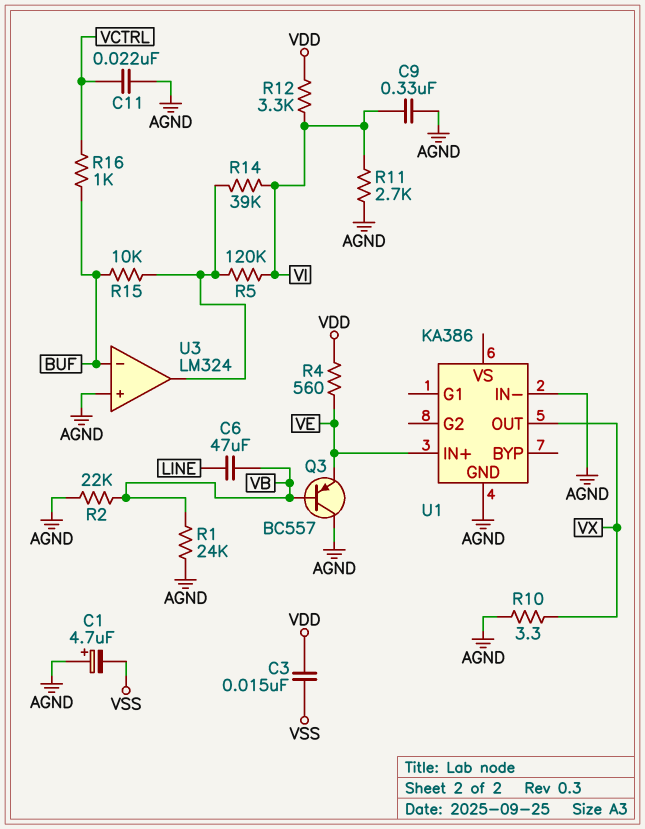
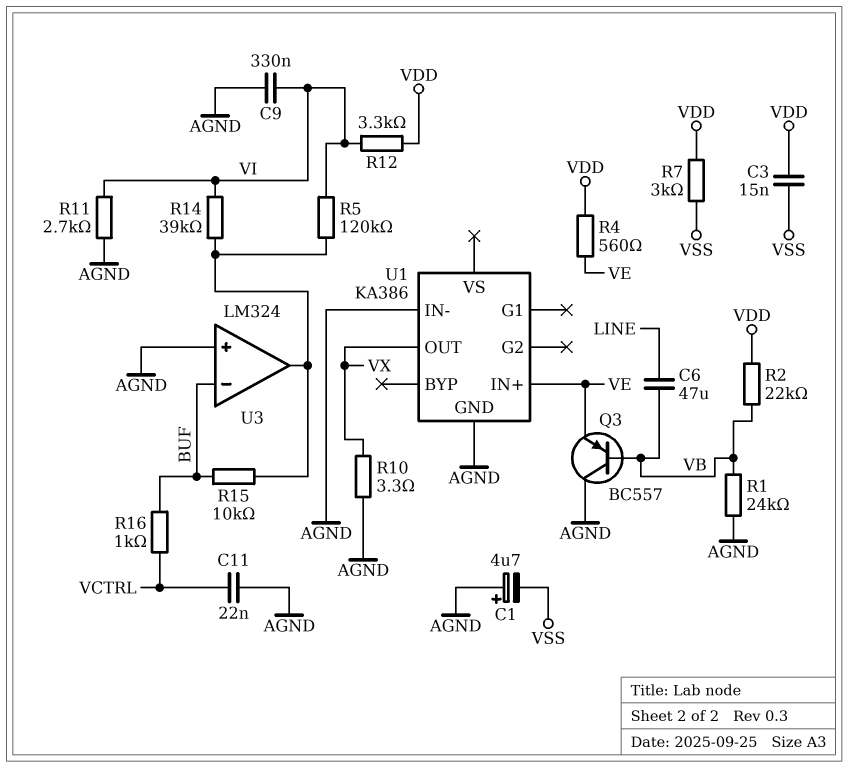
R2: 22k (AGND, VB) -> 22k (VB, VDD)
R7: none -> 3k (VDD, VSS)

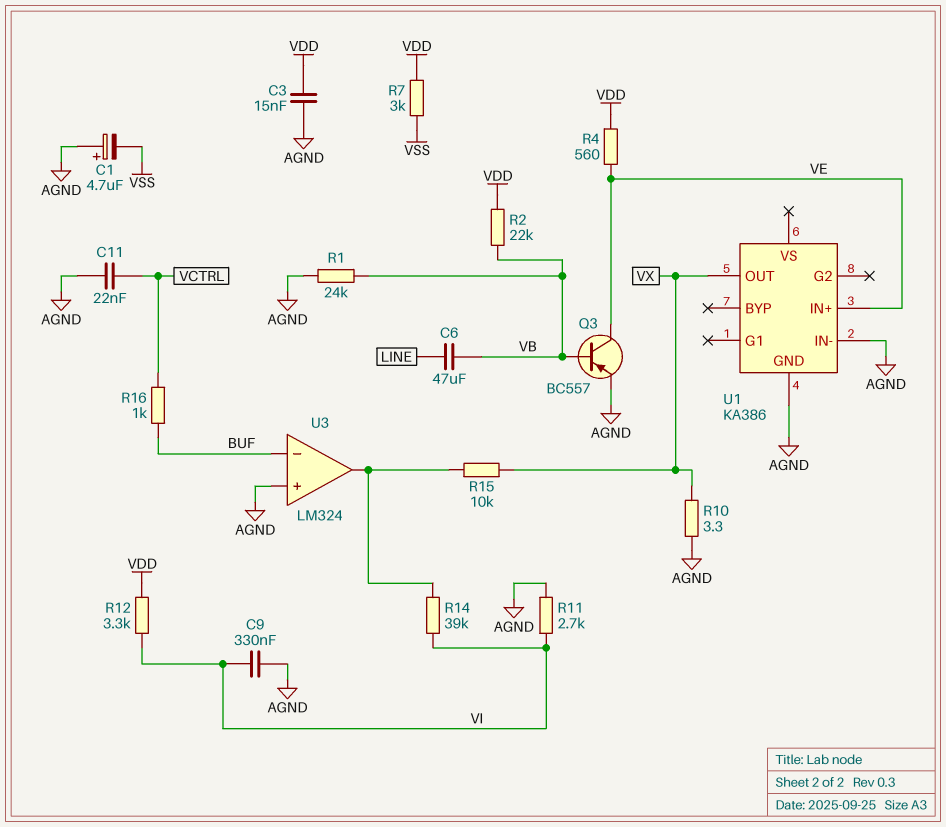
C3: 15nF (VDD, VSS) -> 15nF (AGND, VDD)
Q3: PNP BC557 (B VB, C AGND, E VE) -> PNP BC557 (B VB, C VE, E AGND)
R5: 120k (U3/out, VI) -> none
R15: 10k (BUF, U3/out) -> 10k (U3/out, VX)

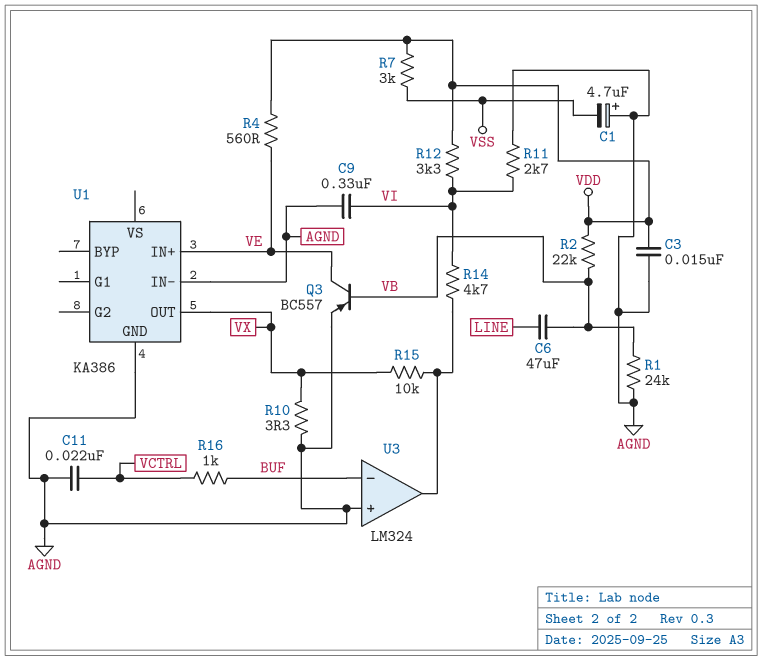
R14: 39k (U3/out, VI) -> 4.7k (U3/out, VI)

